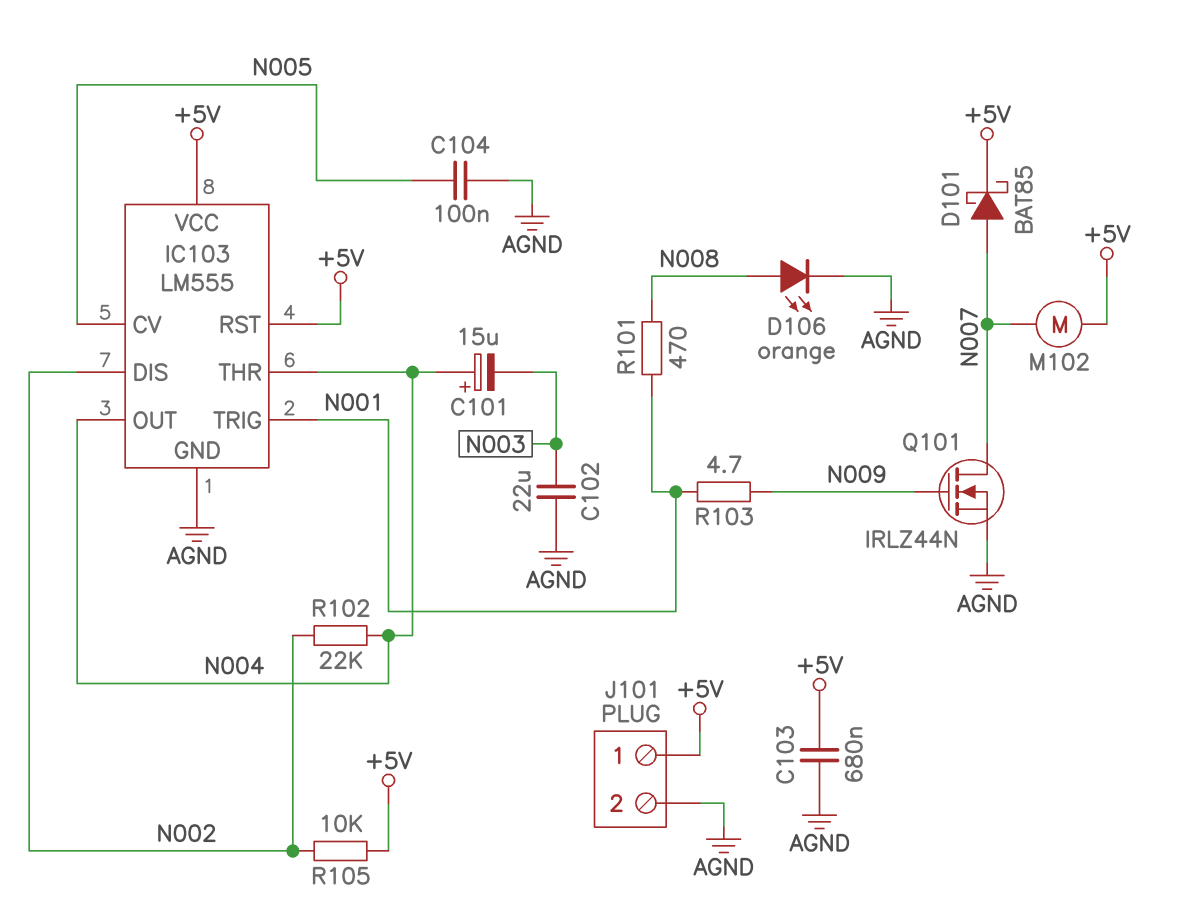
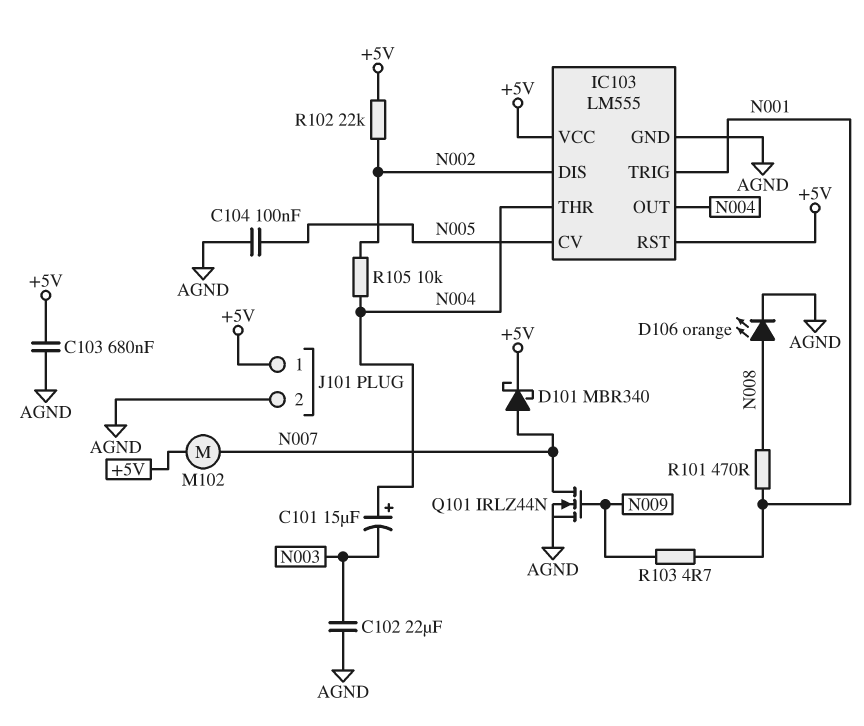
D101: schottky BAT85 (A N007, K +5V) -> schottky MBR340 (A N007, K +5V)
R102: 22k (N002, N004) -> 22k (+5V, N002)
R105: 10k (+5V, N002) -> 10k (N002, N004)

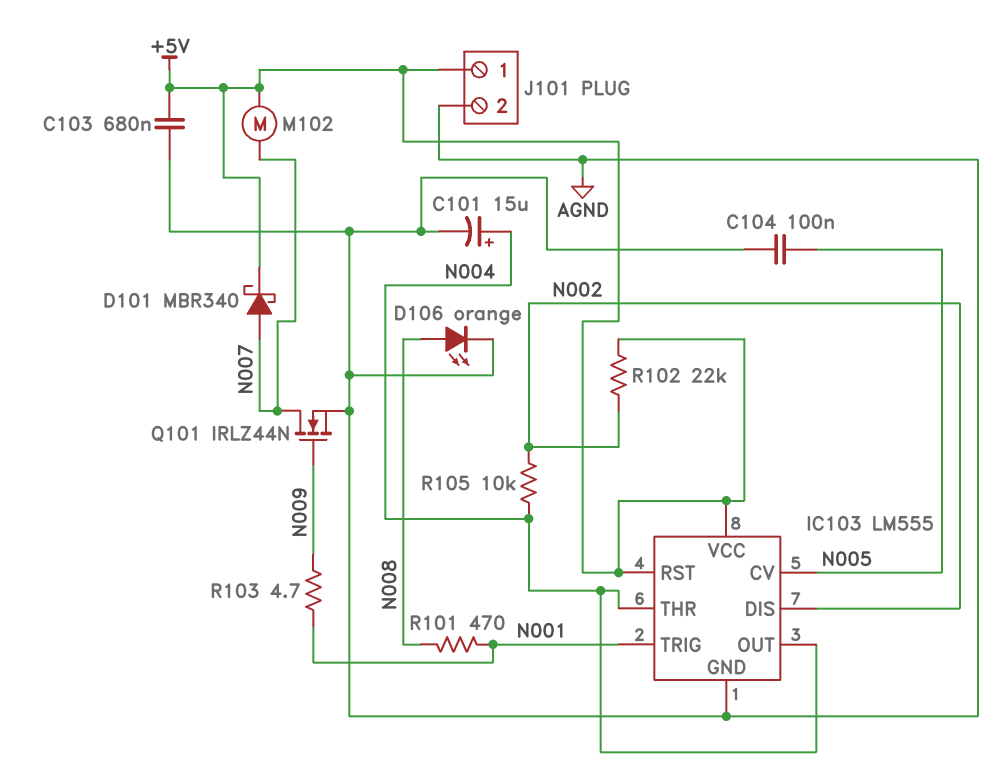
C101: 15uF (plus N004, minus N003) -> 15uF (plus N004, minus AGND)
C102: 22uF (AGND, N003) -> none

